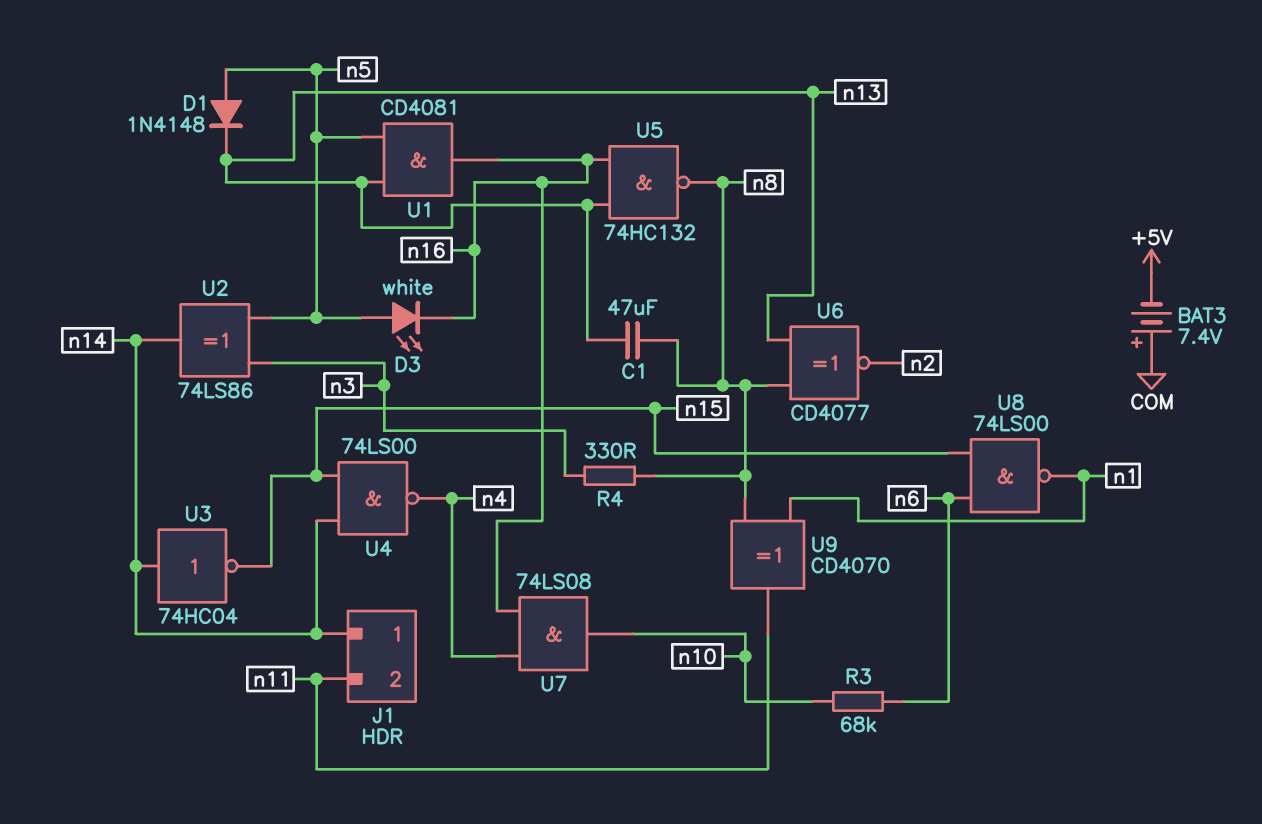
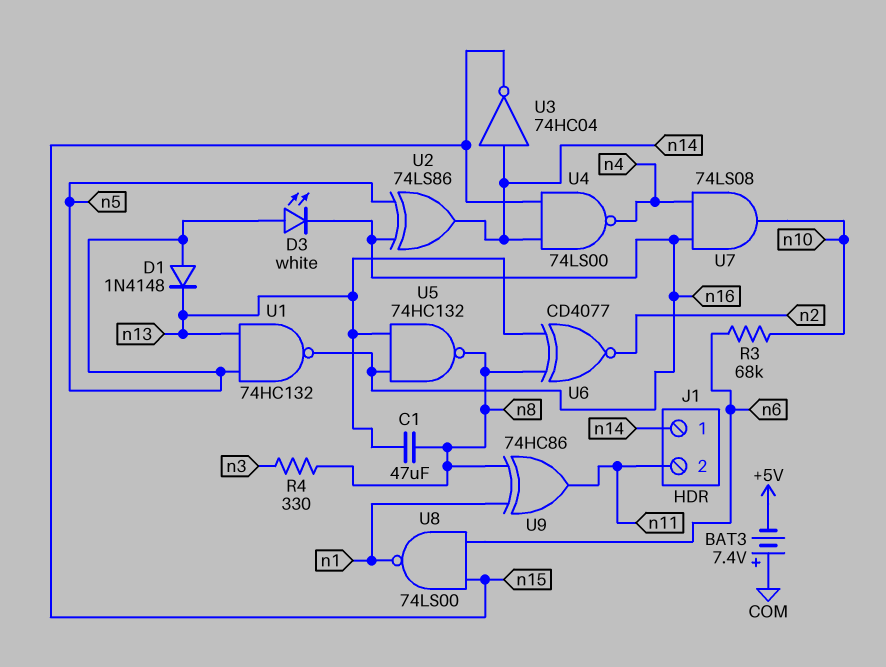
U1: AND CD4081 (in n5, in n13, out n16) -> NAND 74HC132 (in n5, in n13, out n16)
U2: XOR 74LS86 (in n3, in n5, out n14) -> XOR 74LS86 (in n5, in n16, out n14)
U9: XOR CD4070 (in n1, in n8, out n11) -> XOR 74HC86 (in n1, in n8, out n11)

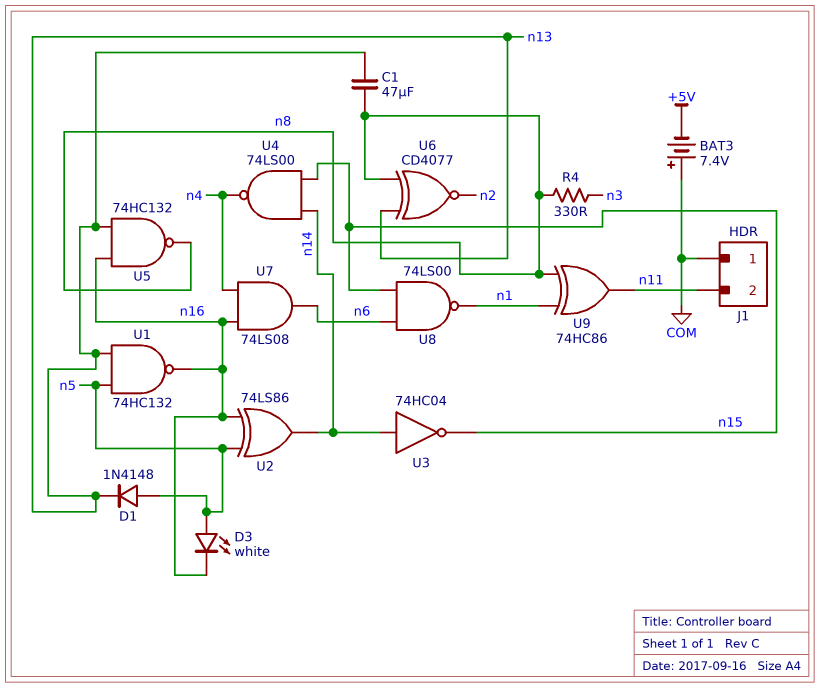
J1 pin 1: n14 -> COM
R3: 68k (n6, n10) -> none
U7: AND 74LS08 (in n4, in n16, out n10) -> AND 74LS08 (in n4, in n16, out n6)

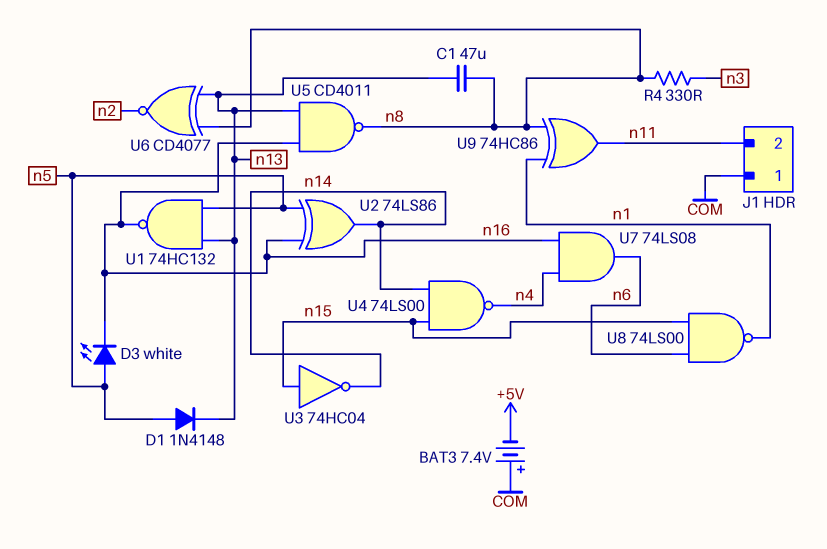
U3: NOT 74HC04 (in n14, out n15) -> NOT 74HC04 (in n15, out n14)
U5: NAND 74HC132 (in n13, in n16, out n8) -> NAND CD4011 (in n13, in n16, out n8)

